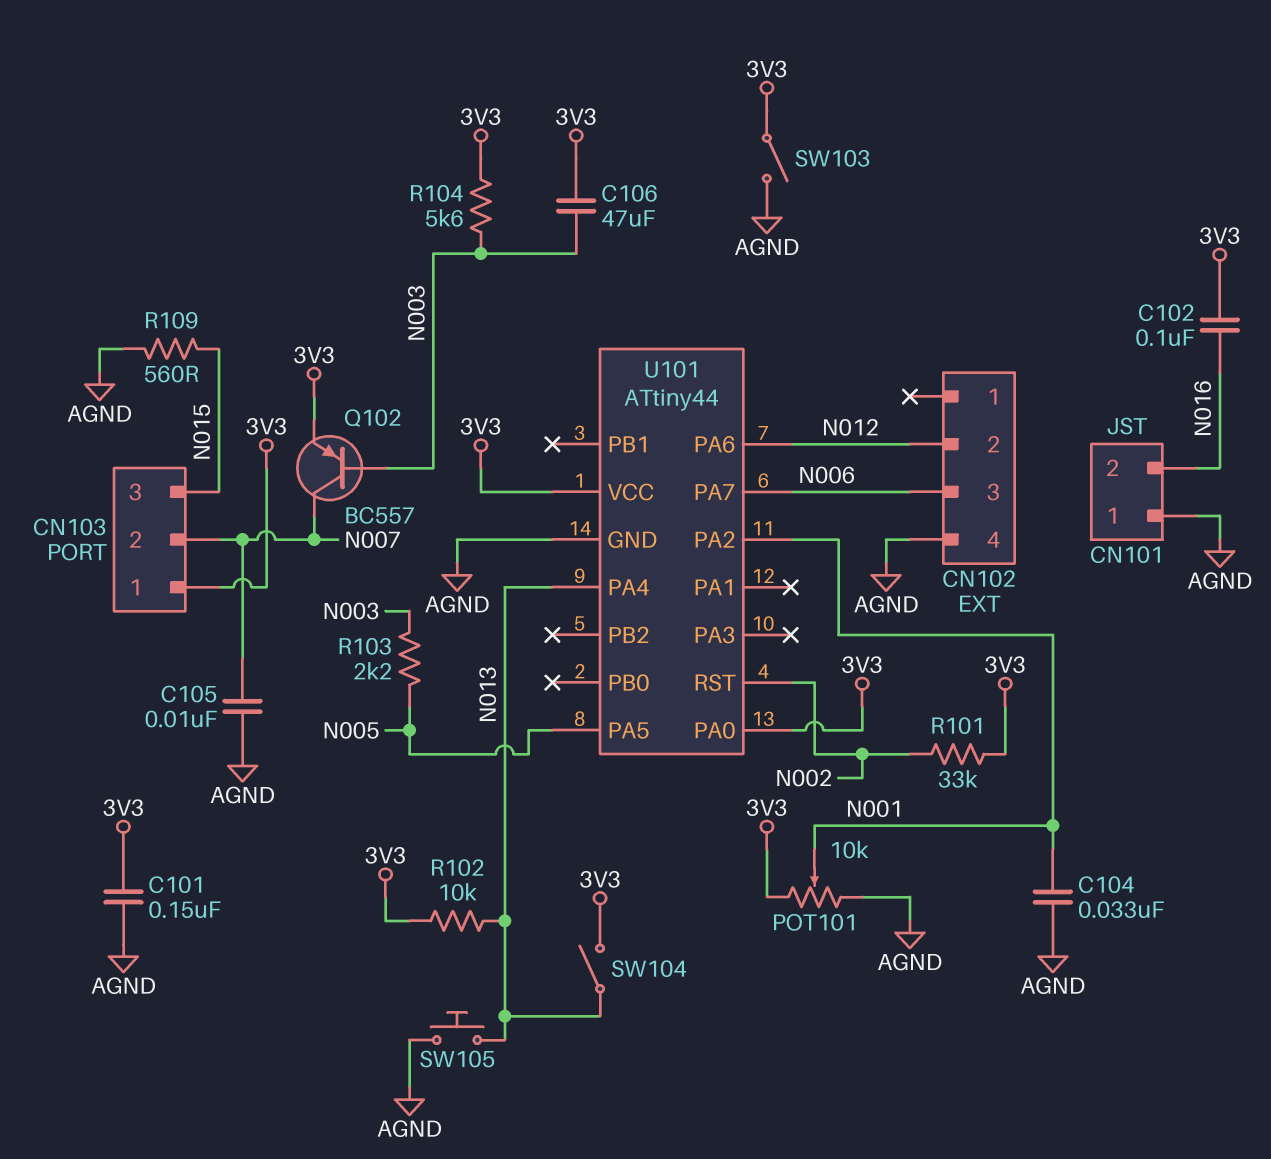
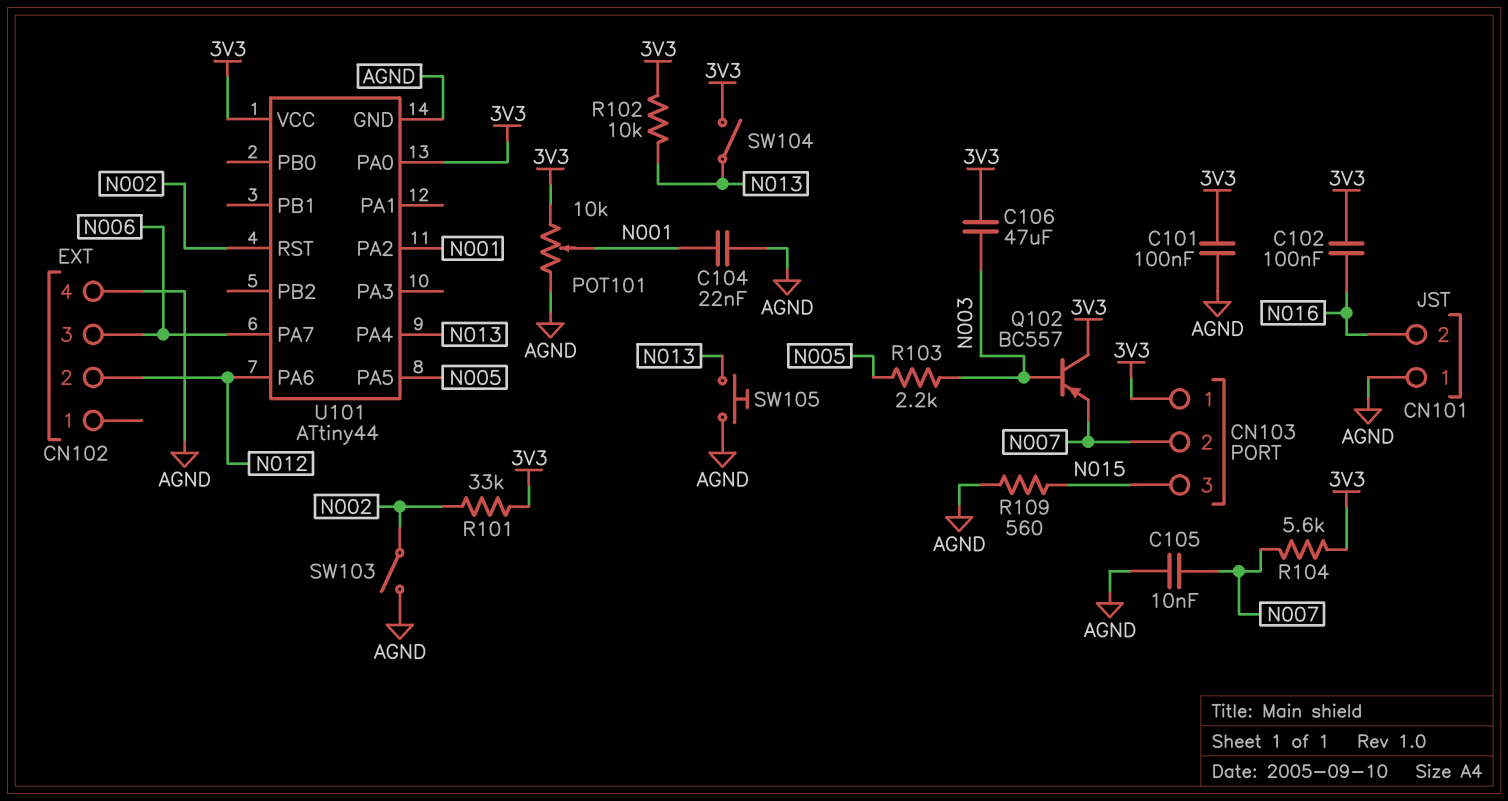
C101: 150nF (3V3, AGND) -> 100nF (3V3, AGND)
C104: 33nF (AGND, N001) -> 22nF (AGND, N001)
Q102: PNP BC557 (B N003, C N007, E 3V3) -> PNP BC557 (B N003, C 3V3, E N007)
R104: 5.6k (3V3, N003) -> 5.6k (3V3, N007)
SW103: switch (3V3, AGND) -> switch (AGND, N002)

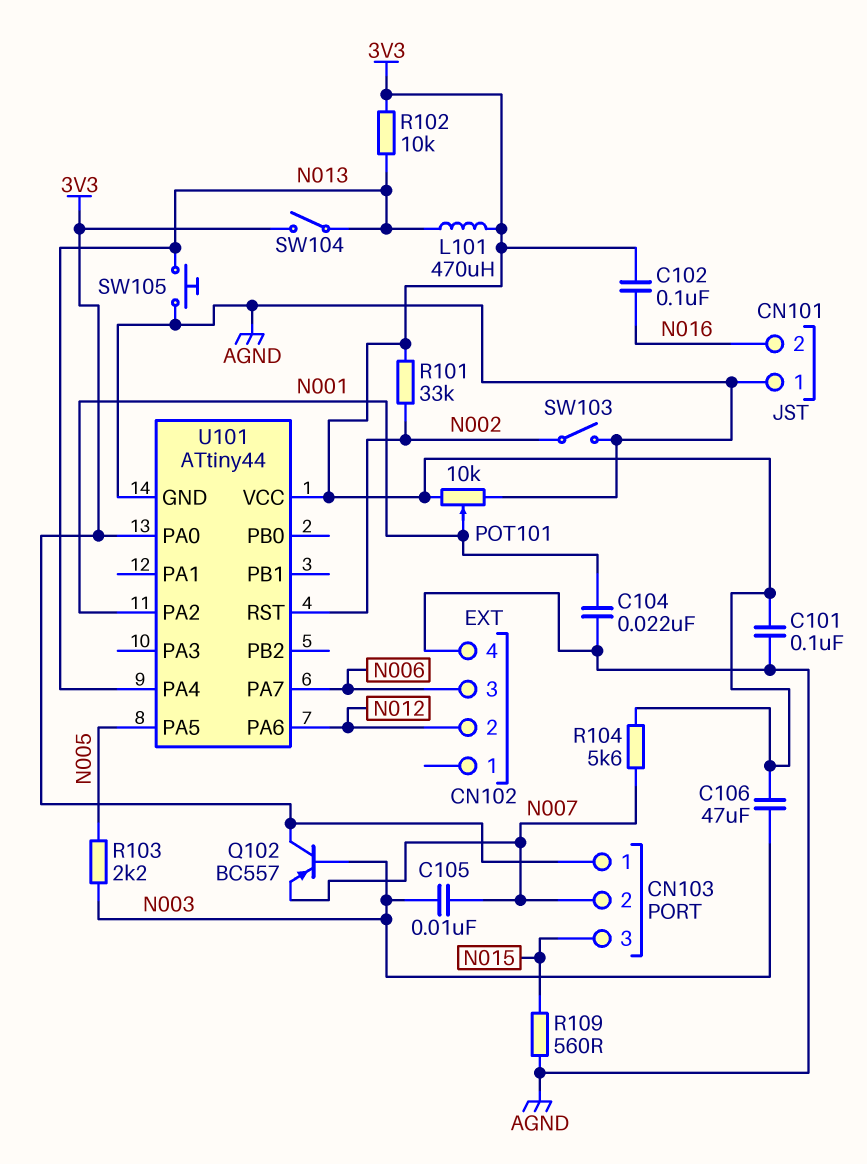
C105: 10nF (AGND, N007) -> 10nF (N003, N007)
L101: none -> 470uH (3V3, N013)

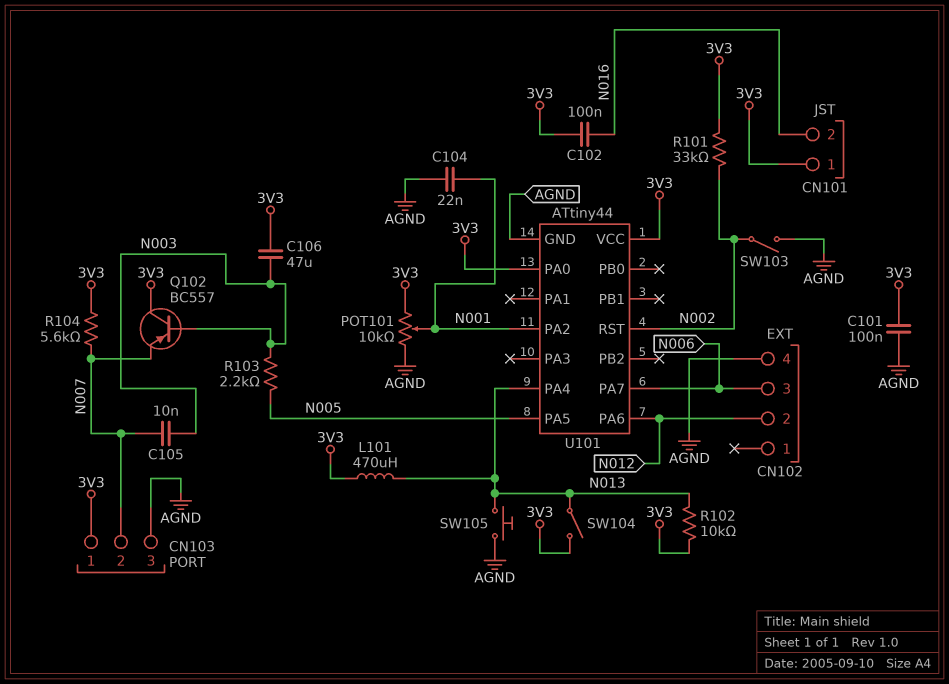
CN101 pin 1: AGND -> 3V3
CN103 pin 3: N015 -> AGND
R109: 560 (AGND, N015) -> none

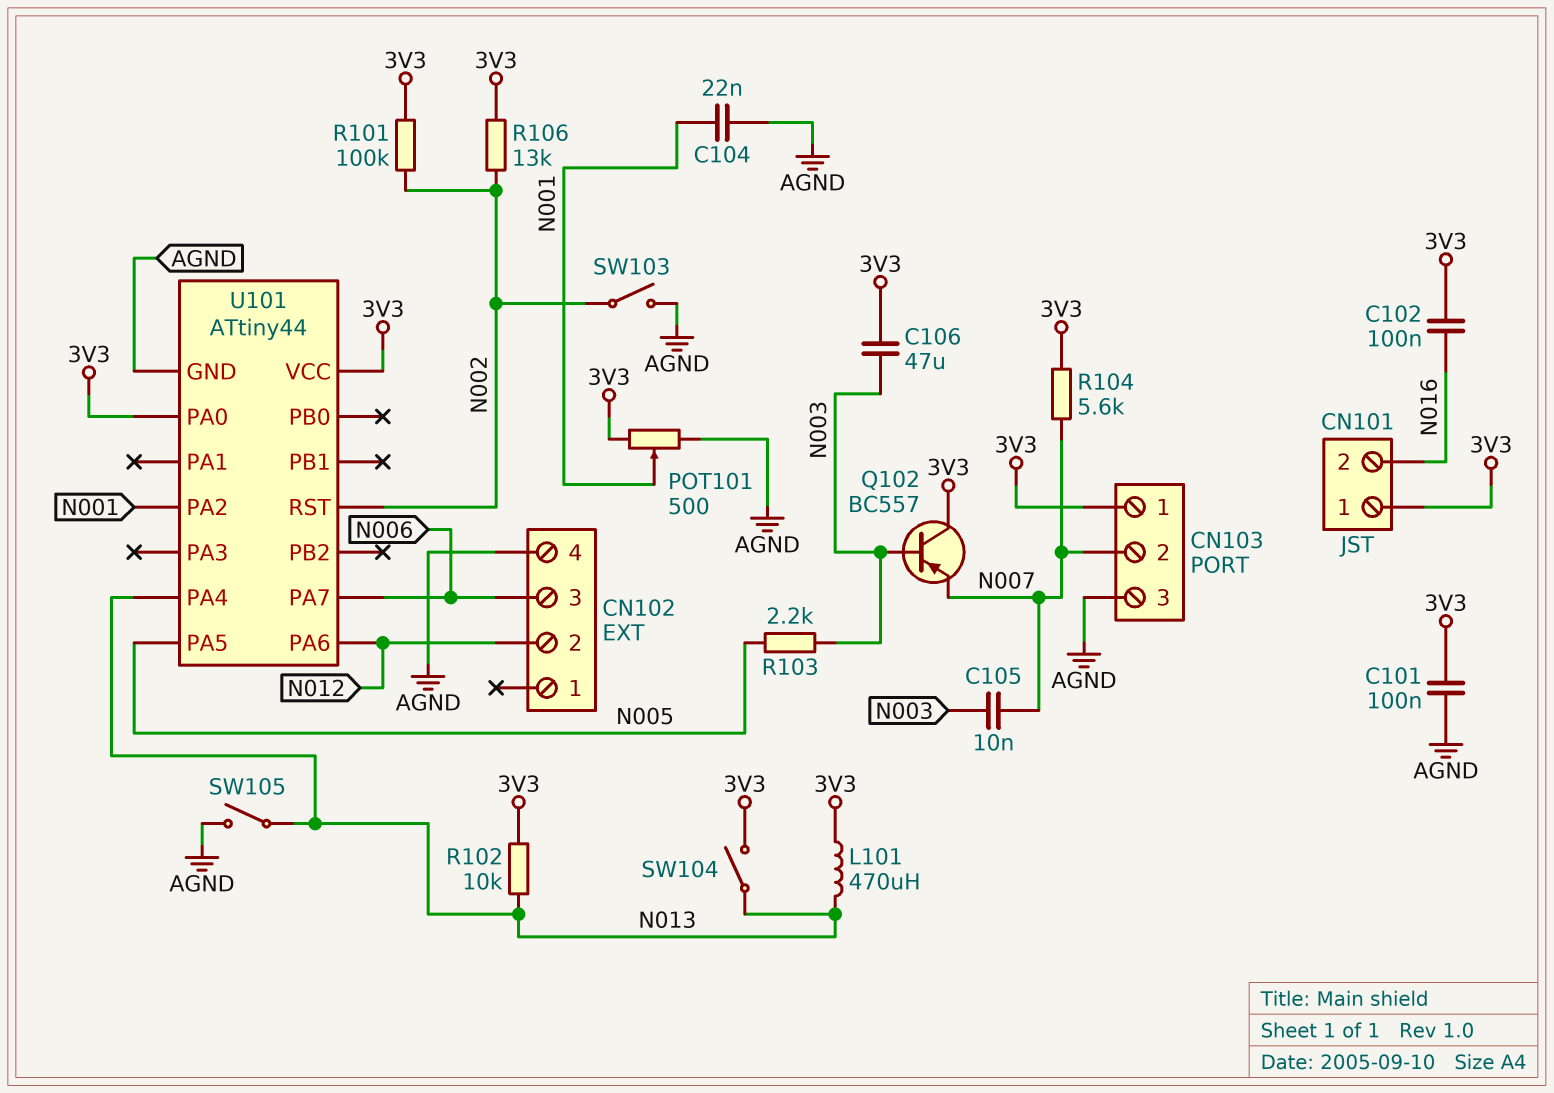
POT101: 10k (3V3, AGND, wiper N001) -> 500 (3V3, AGND, wiper N001)
R101: 33k (3V3, N002) -> 100k (3V3, N002)
R106: none -> 13k (3V3, N002)
SW105: button (AGND, N013) -> switch (AGND, N013)

